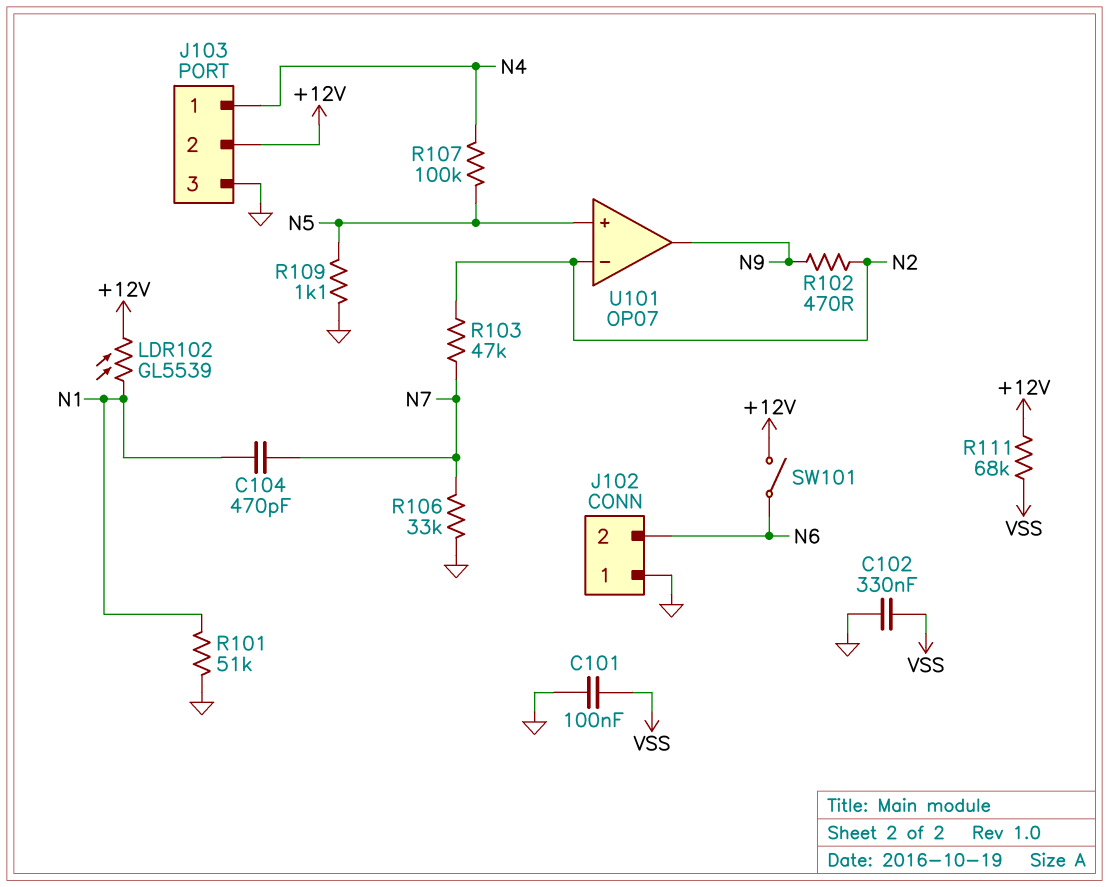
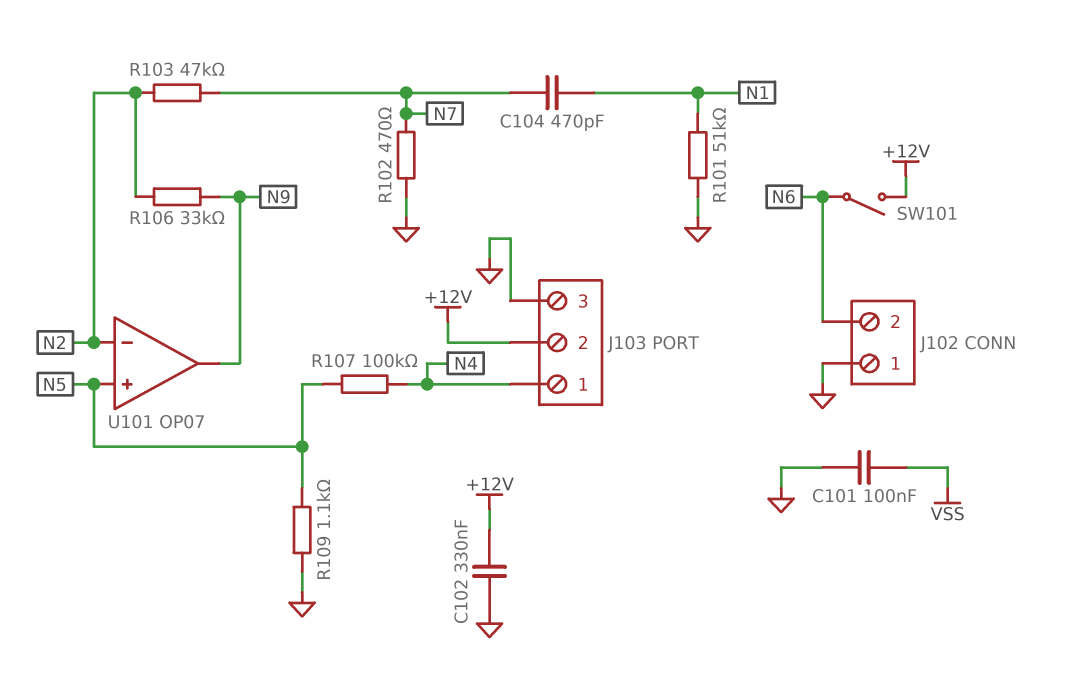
C102: 330nF (GND, VSS) -> 330nF (+12V, GND)
LDR102: GL5539 (+12V, N1) -> none
R102: 470 (N2, N9) -> 470 (GND, N7)
R106: 33k (GND, N7) -> 33k (N2, N9)
R111: 68k (+12V, VSS) -> none

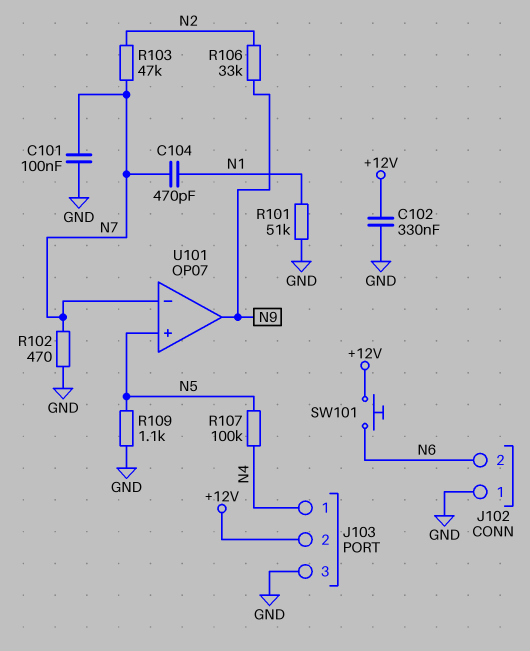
C101: 100nF (GND, VSS) -> 100nF (GND, N7)
SW101: switch (+12V, N6) -> button (+12V, N6)
U101 pin in-: N2 -> N7

